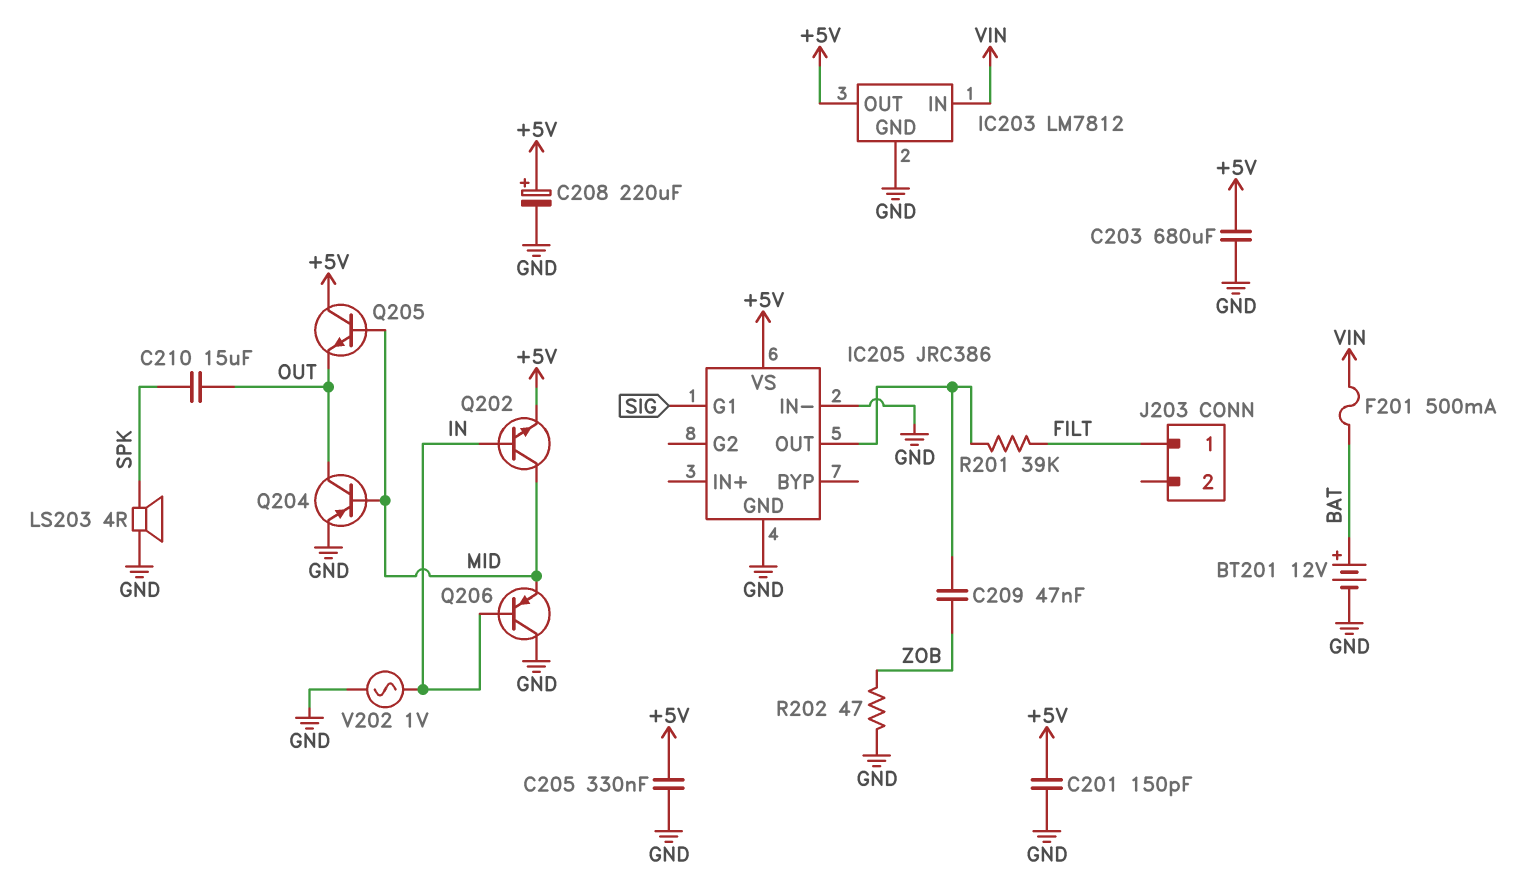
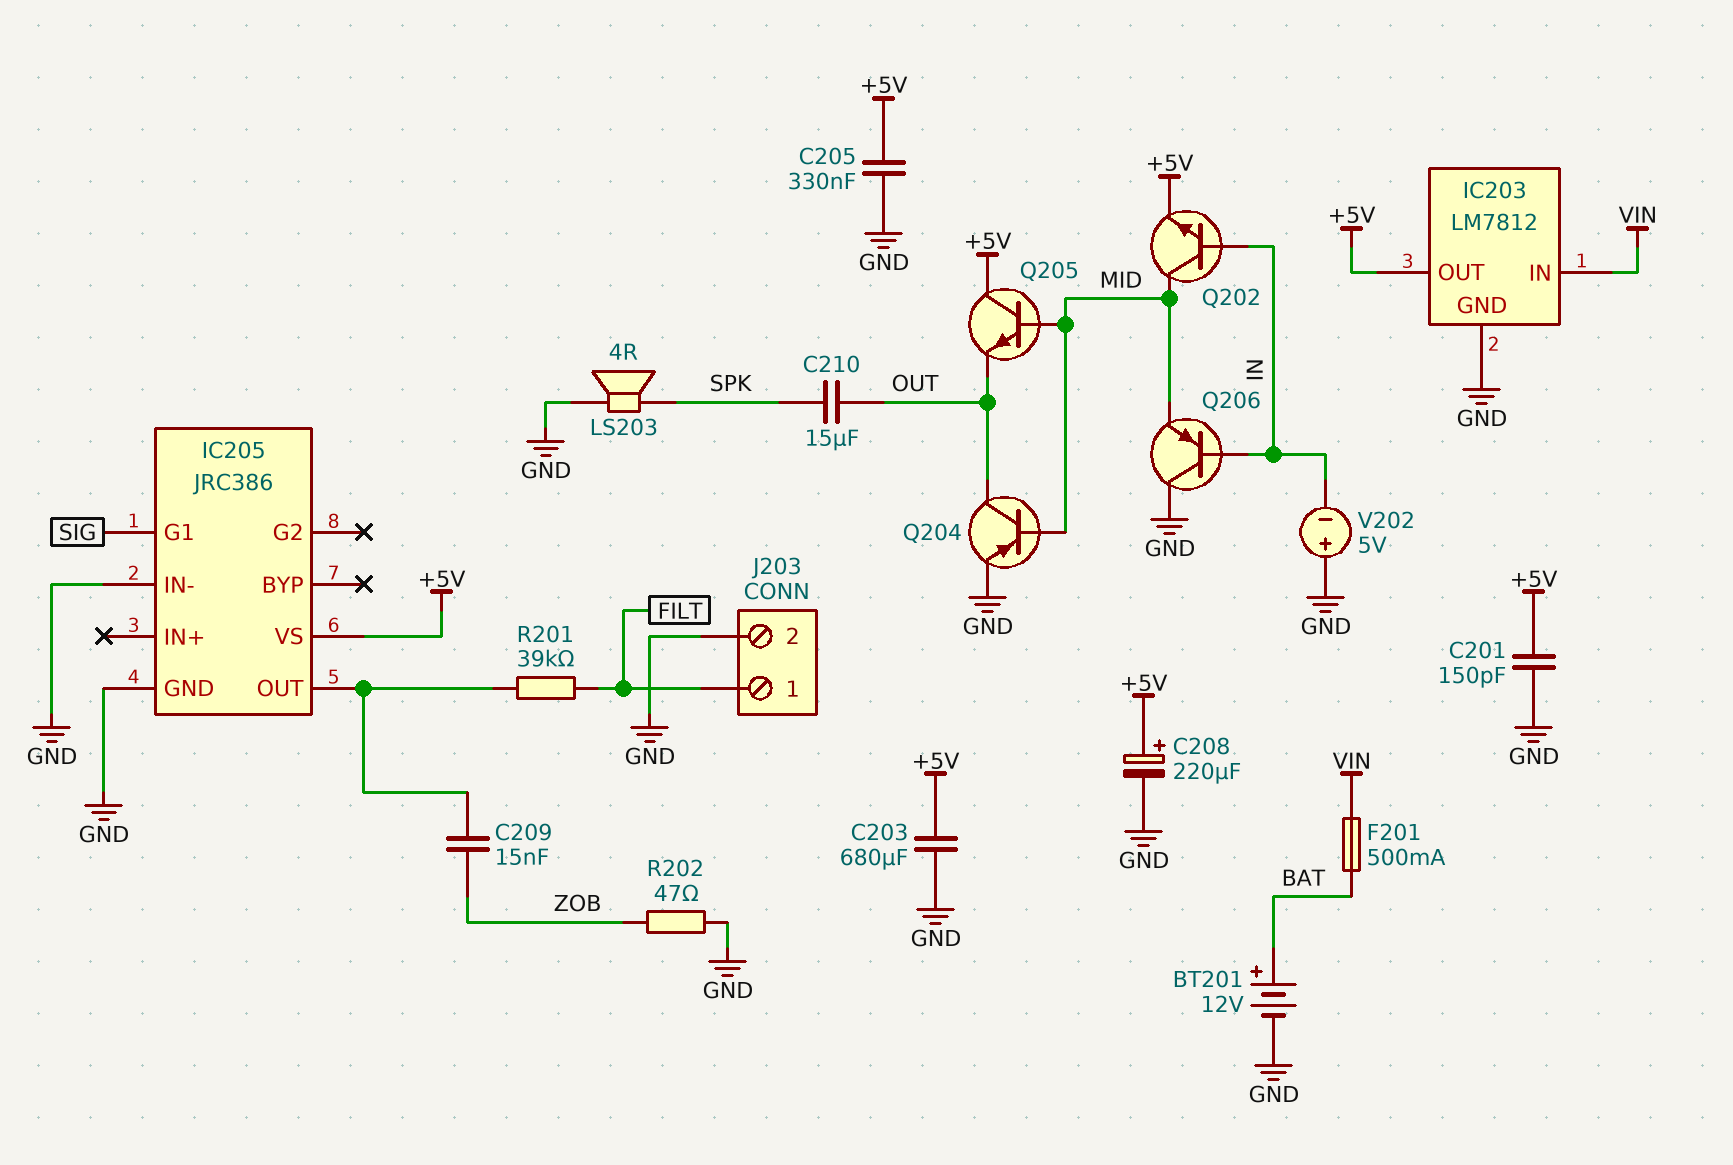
C209: 47nF (IC205/OUT, ZOB) -> 15nF (IC205/OUT, ZOB)
J203 pin 2: none -> GND
V202: AC 1V (GND, IN) -> 5V (plus GND, minus IN)

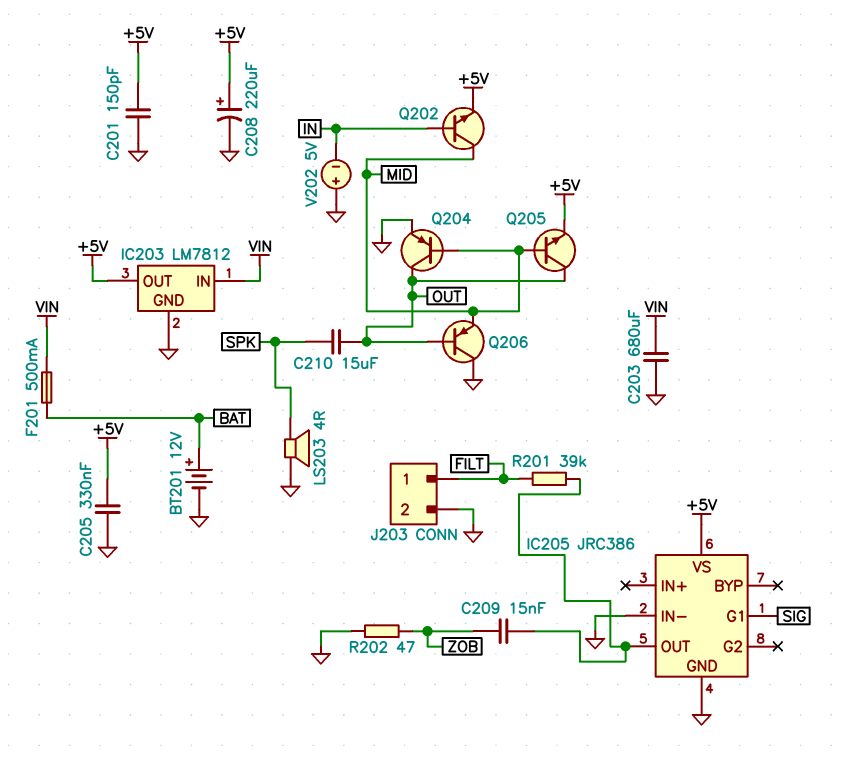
C203: 680uF (+5V, GND) -> 680uF (GND, VIN)
Q205: NPN (B MID, C +5V, E OUT) -> NPN (B MID, C OUT, E +5V)
Q206: PNP (B IN, C GND, E MID) -> PNP (B OUT, C GND, E MID)

